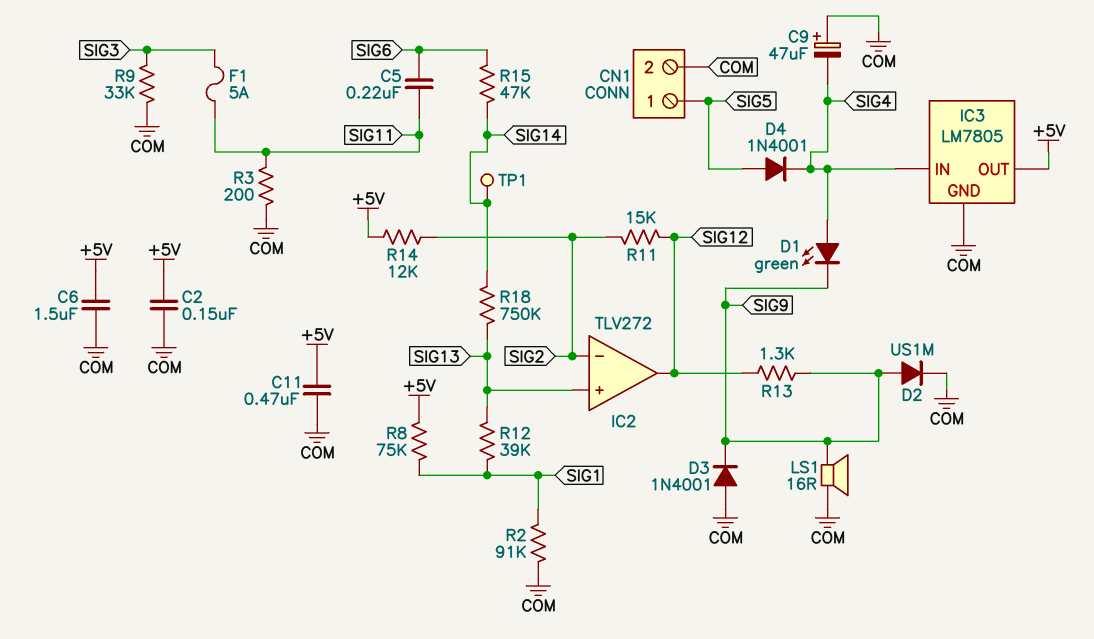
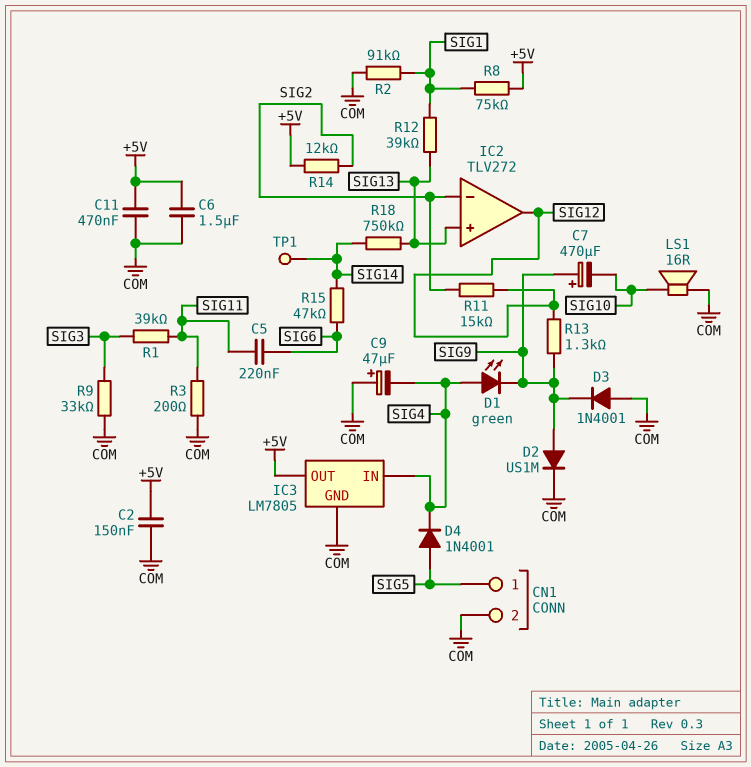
C7: none -> 470uF (plus SIG9, minus SIG10)
F1: 5A (SIG3, SIG11) -> none
LS1: speaker 16R (COM, SIG9) -> speaker 16R (COM, SIG10)
R1: none -> 39k (SIG3, SIG11)

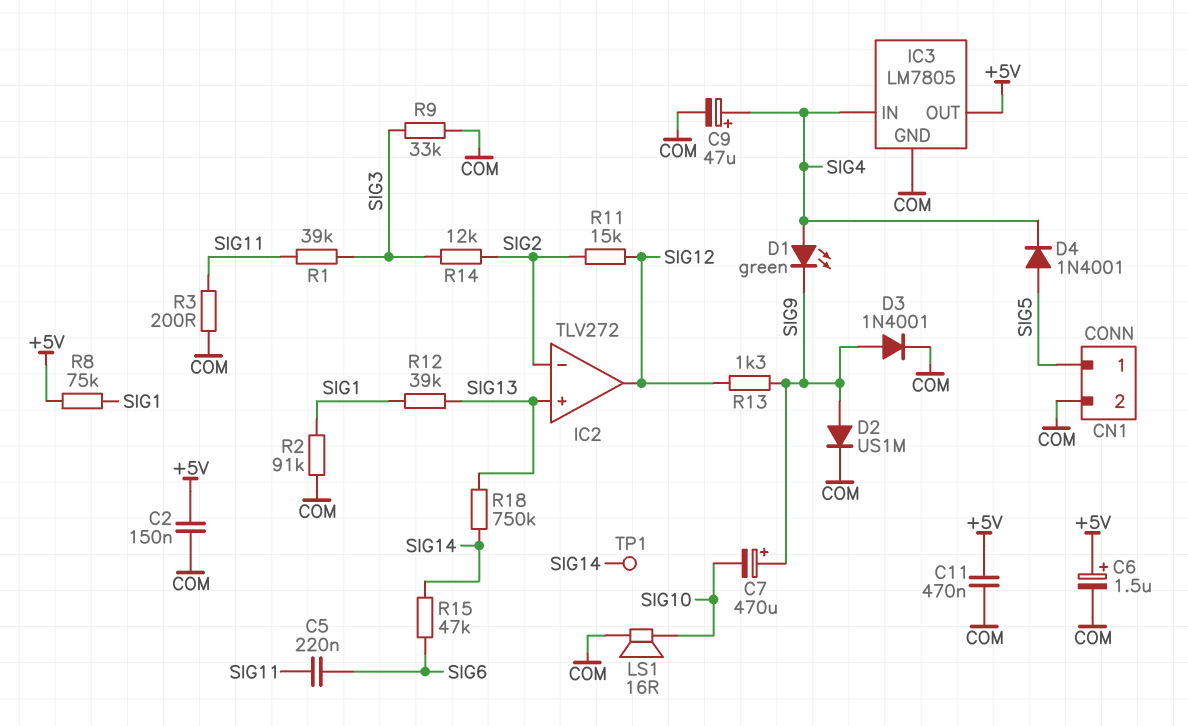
C6: 1.5uF (+5V, COM) -> 1.5uF (plus +5V, minus COM)
C9: 47uF (plus COM, minus SIG4) -> 47uF (plus SIG4, minus COM)
D3: diode 1N4001 (A COM, K SIG9) -> diode 1N4001 (A SIG9, K COM)
R14: 12k (+5V, SIG2) -> 12k (SIG2, SIG3)

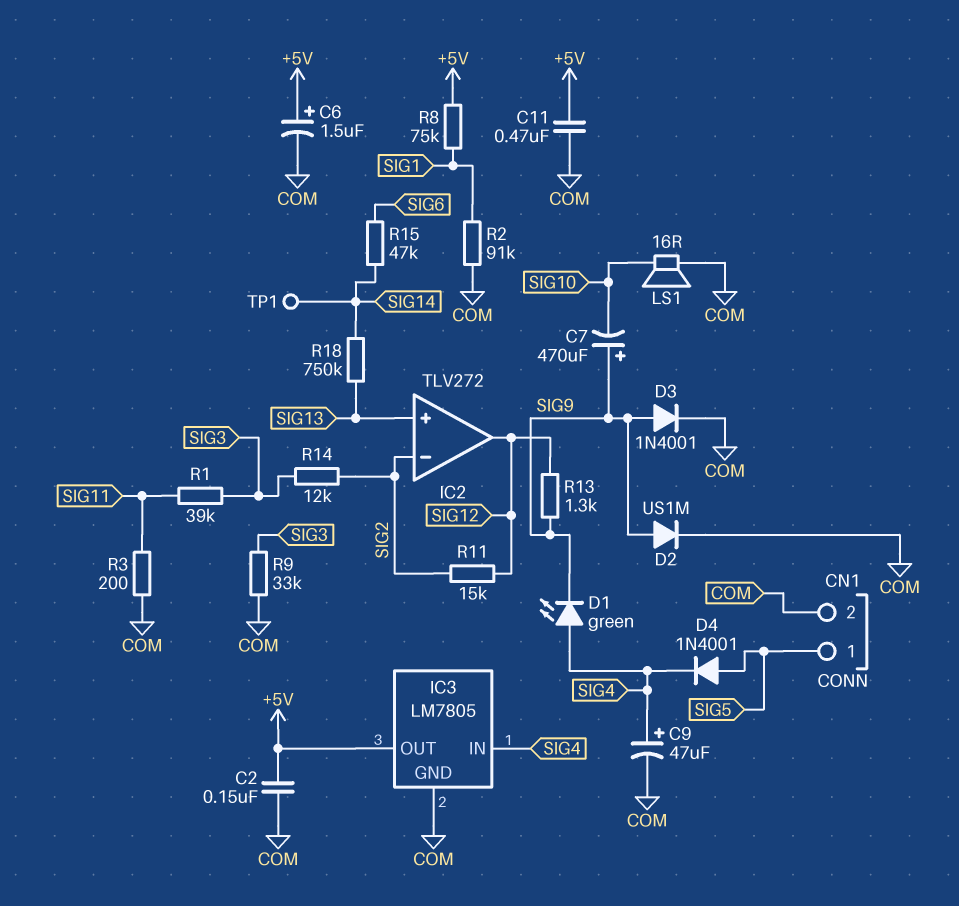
C5: 220nF (SIG6, SIG11) -> none
R12: 39k (SIG1, SIG13) -> none

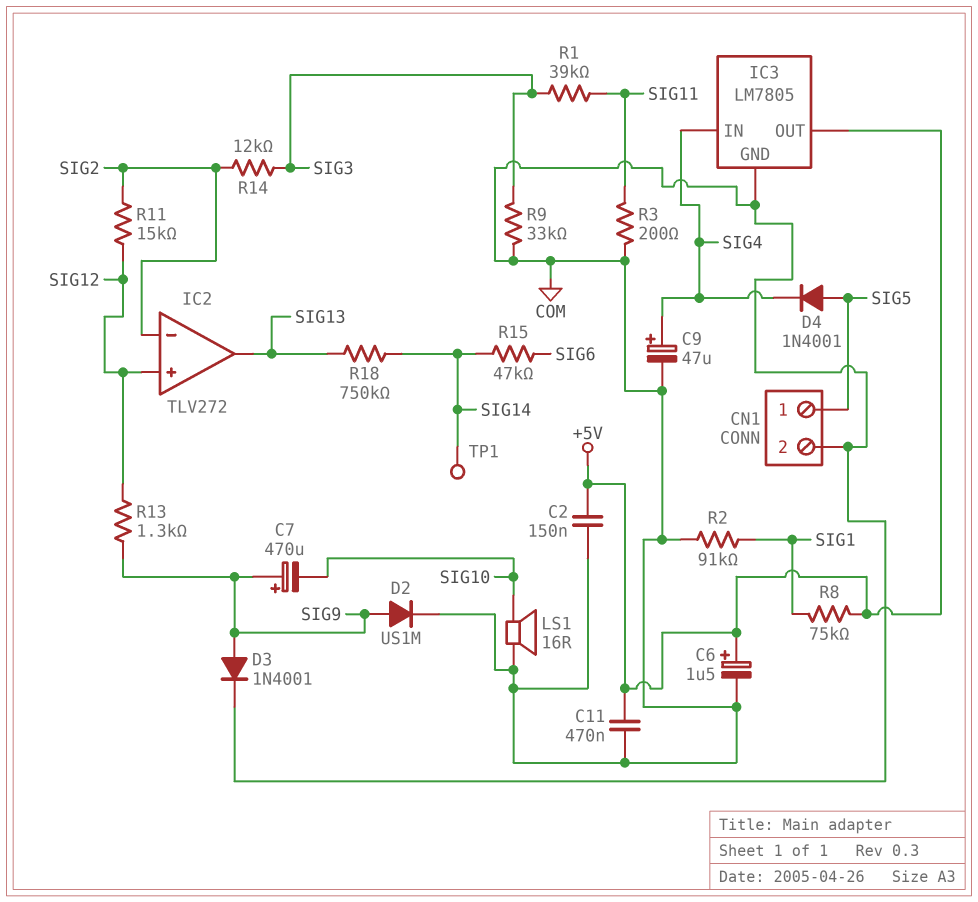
D1: LED green (A SIG4, K SIG9) -> none
IC2 pin in+: SIG13 -> SIG12
IC2 pin out: SIG12 -> SIG13

